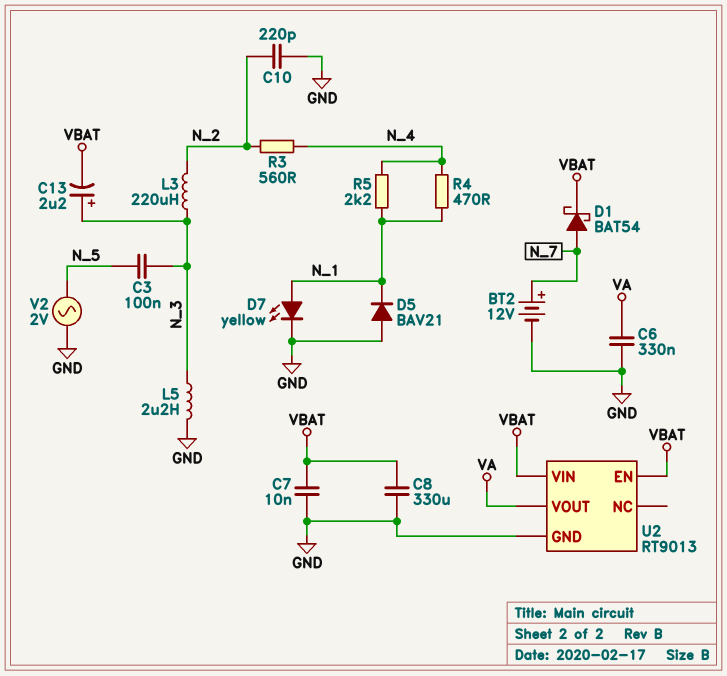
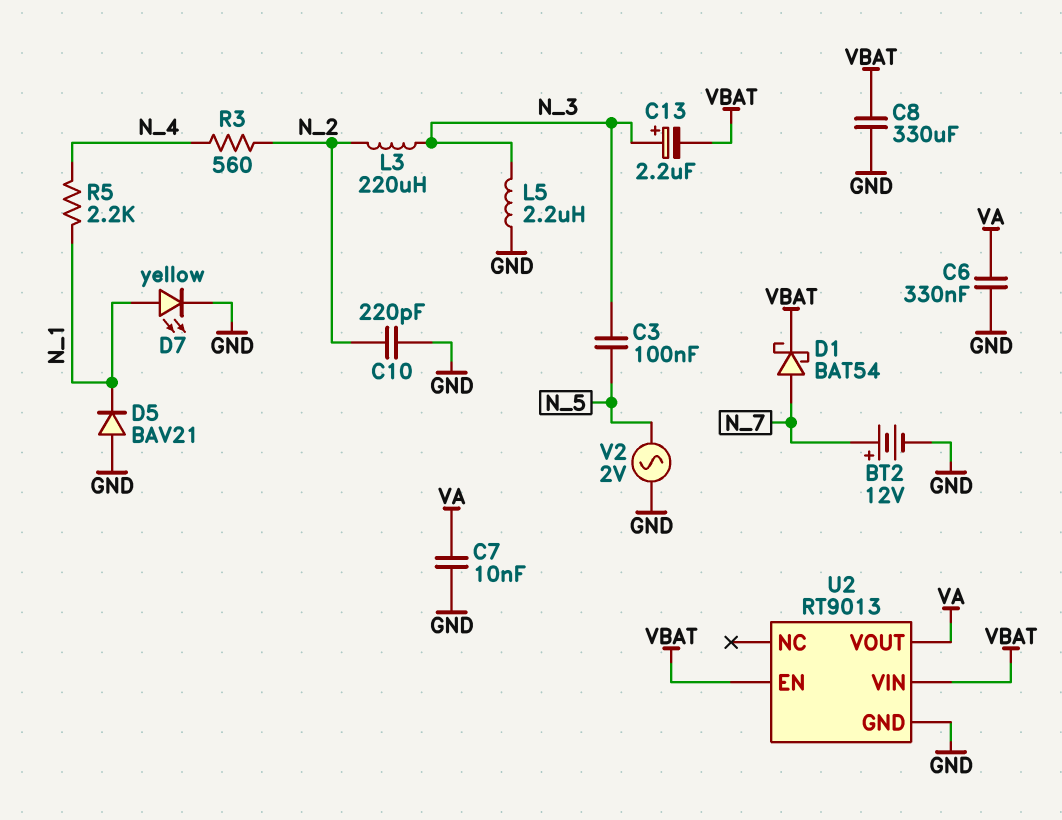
C7: 10nF (GND, VBAT) -> 10nF (GND, VA)
R4: 470 (N_1, N_4) -> none

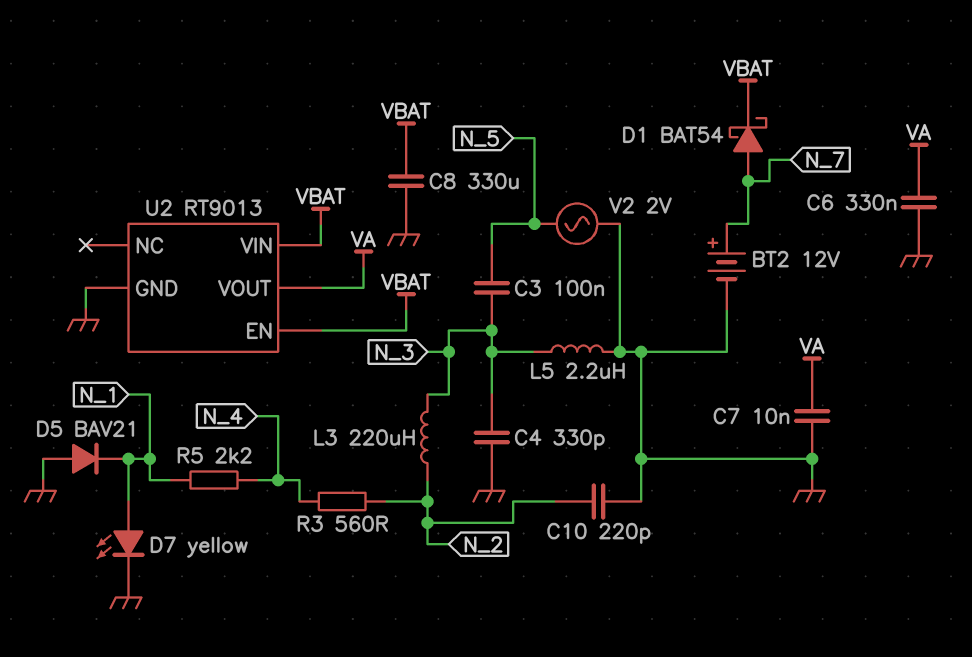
C4: none -> 330pF (GND, N_3)
C13: 2.2uF (plus N_3, minus VBAT) -> none

